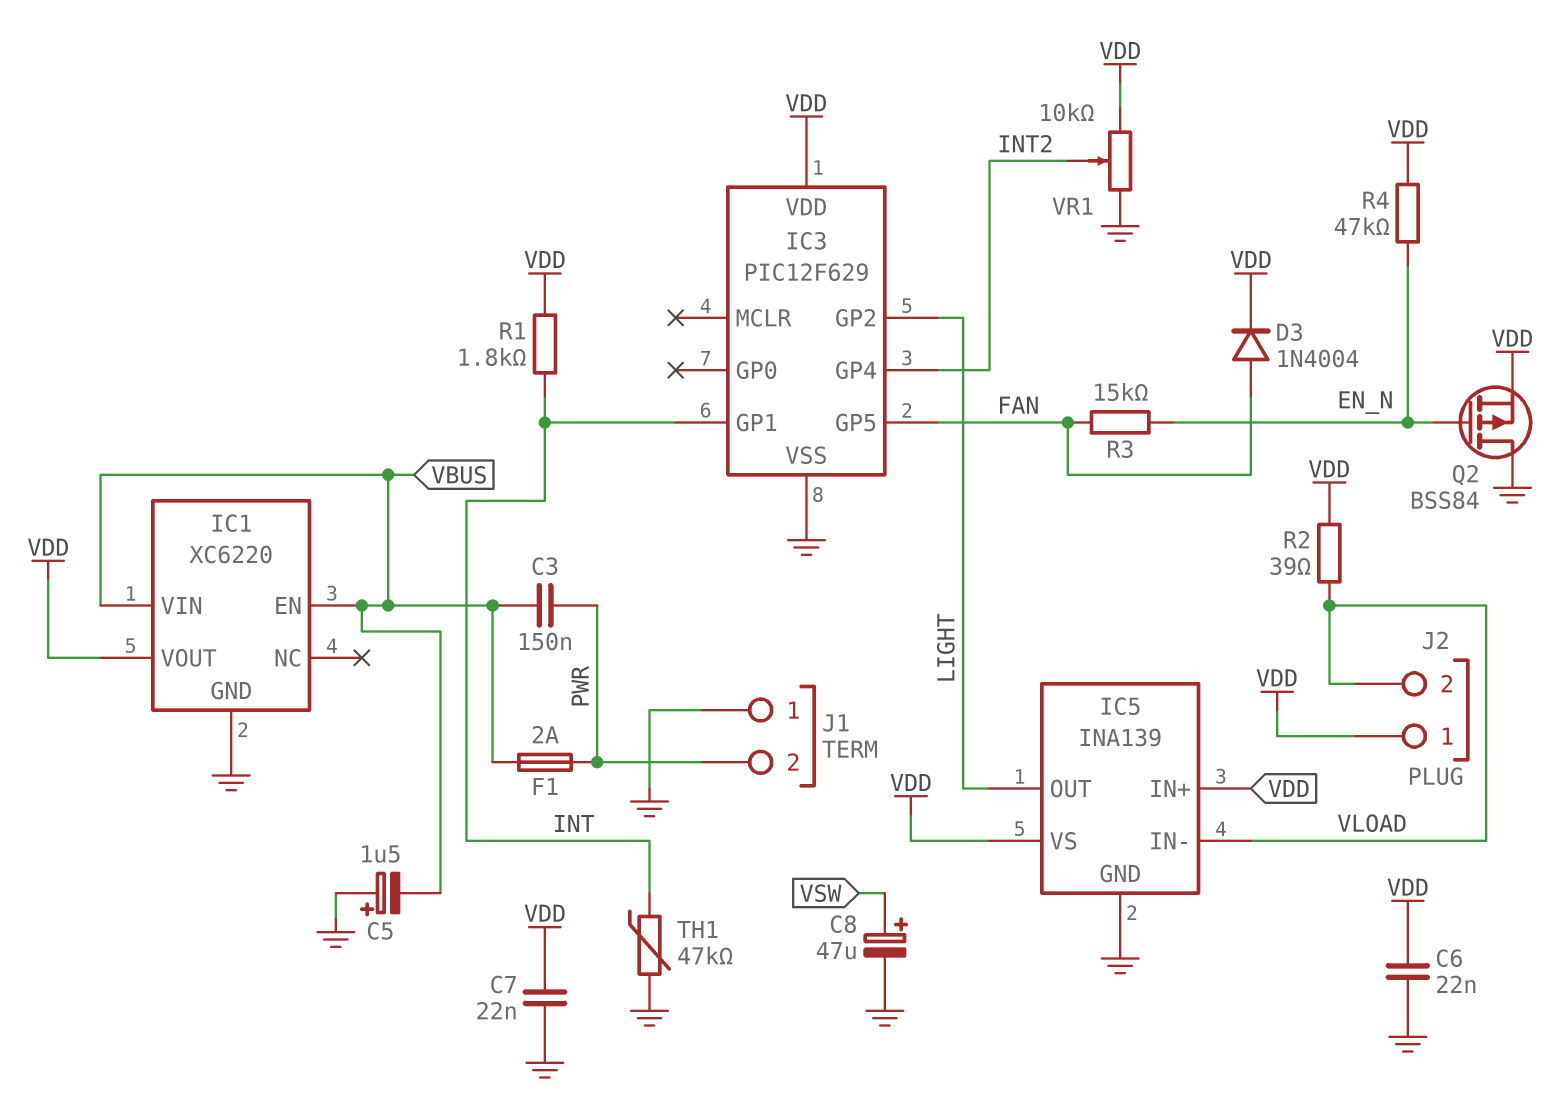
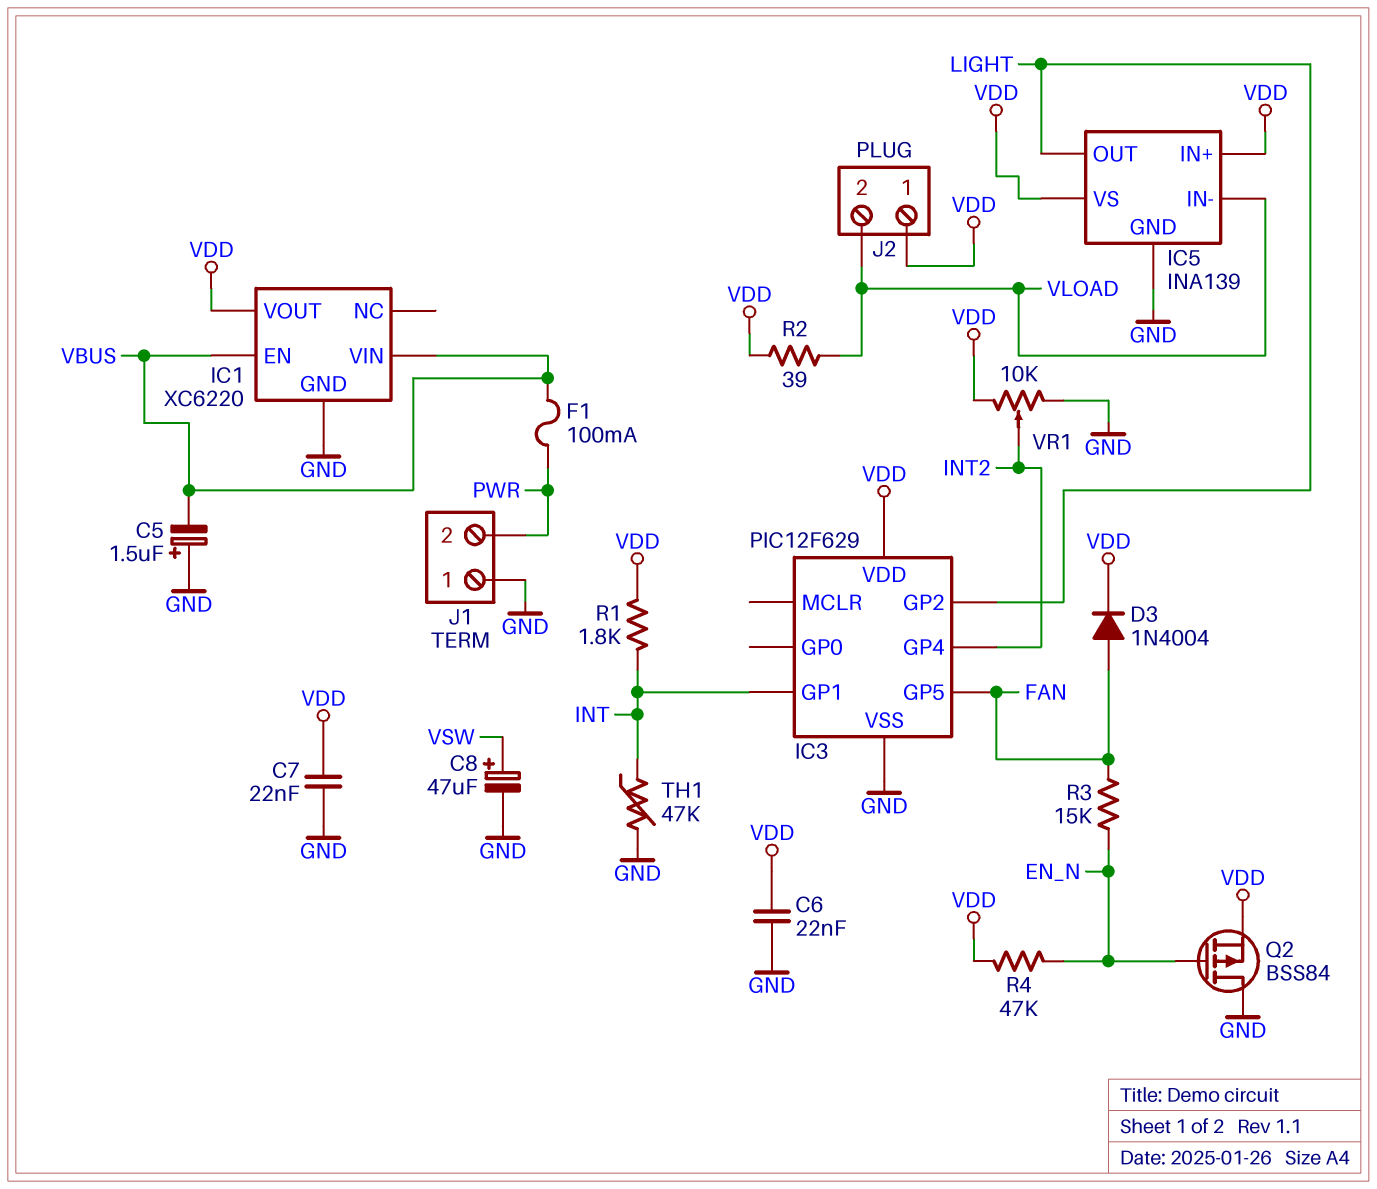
C3: 150nF (PWR, VBUS) -> none
F1: 2A (PWR, VBUS) -> 100mA (PWR, VBUS)

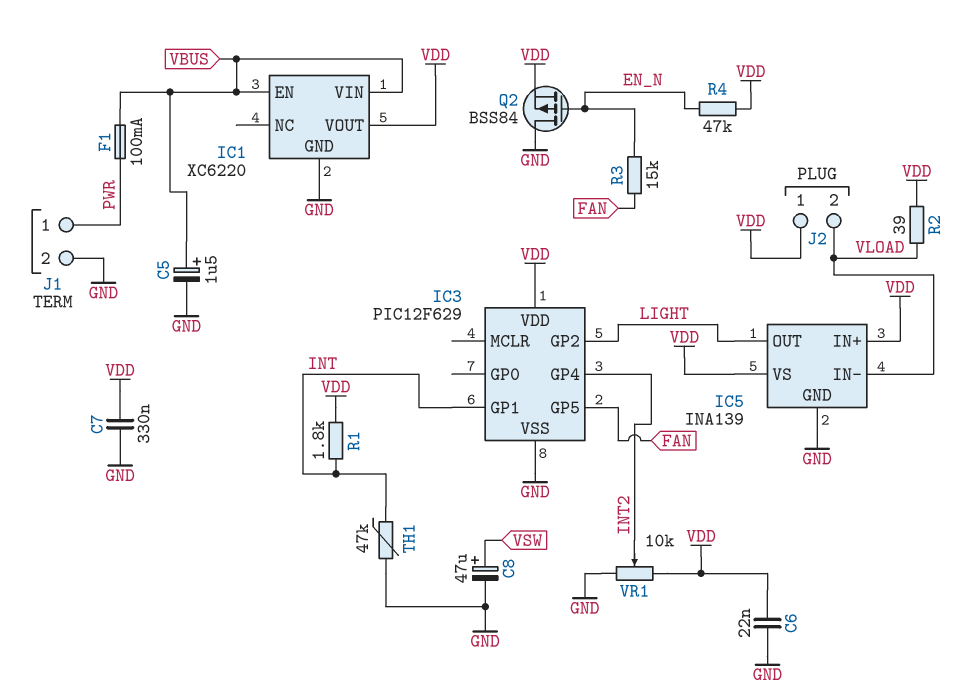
C5: 1.5uF (plus GND, minus VBUS) -> 1.5uF (plus VBUS, minus GND)
C7: 22nF (GND, VDD) -> 330nF (GND, VDD)
D3: diode 1N4004 (A FAN, K VDD) -> none
J1 pin 1: GND -> PWR
J1 pin 2: PWR -> GND

